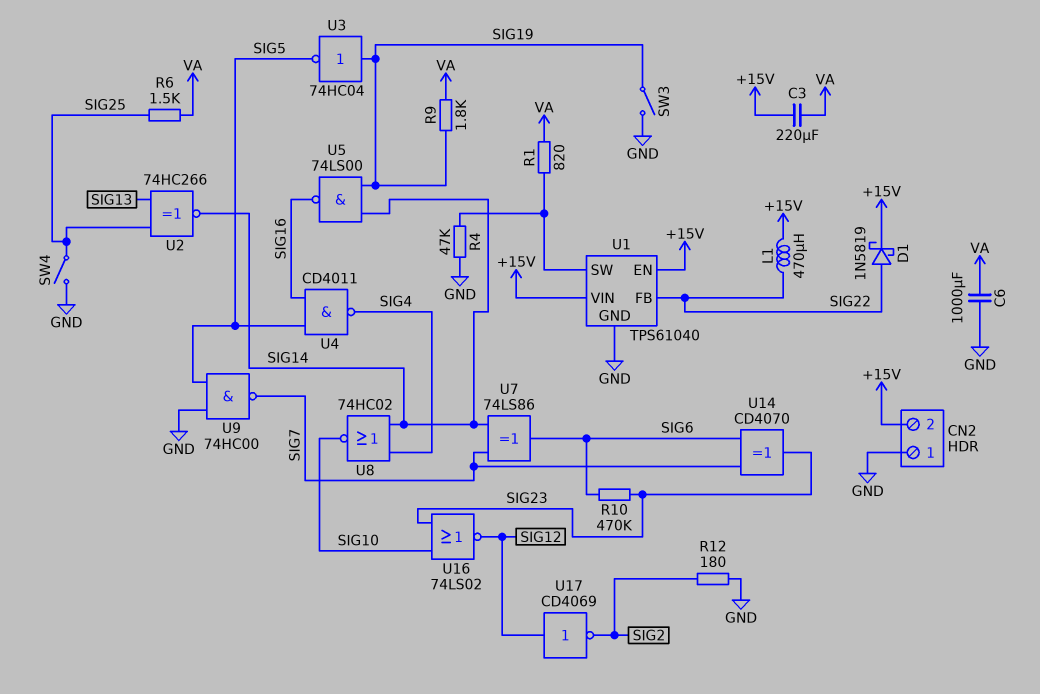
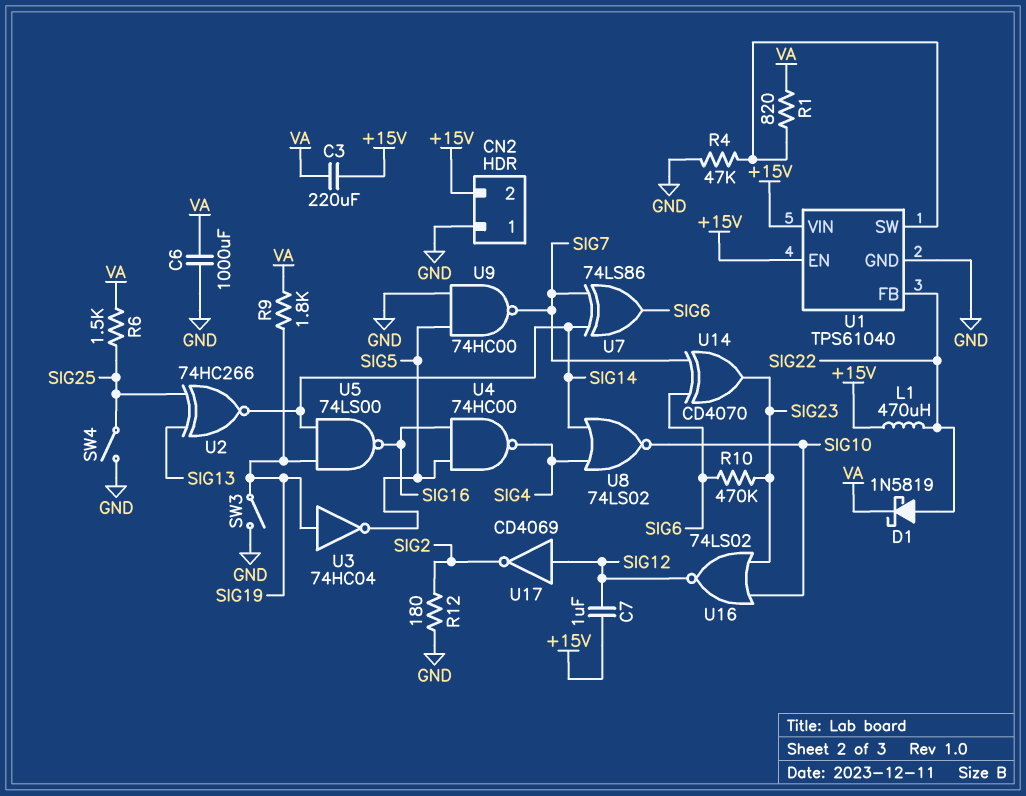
C7: none -> 1uF (+15V, SIG12)
D1: schottky 1N5819 (A SIG22, K +15V) -> schottky 1N5819 (A SIG22, K VA)
U4: NAND CD4011 (in SIG5, in SIG16, out SIG4) -> NAND 74HC00 (in SIG5, in SIG16, out SIG4)
U8: NOR 74HC02 (in SIG4, in SIG14, out SIG10) -> NOR 74LS02 (in SIG4, in SIG14, out SIG10)

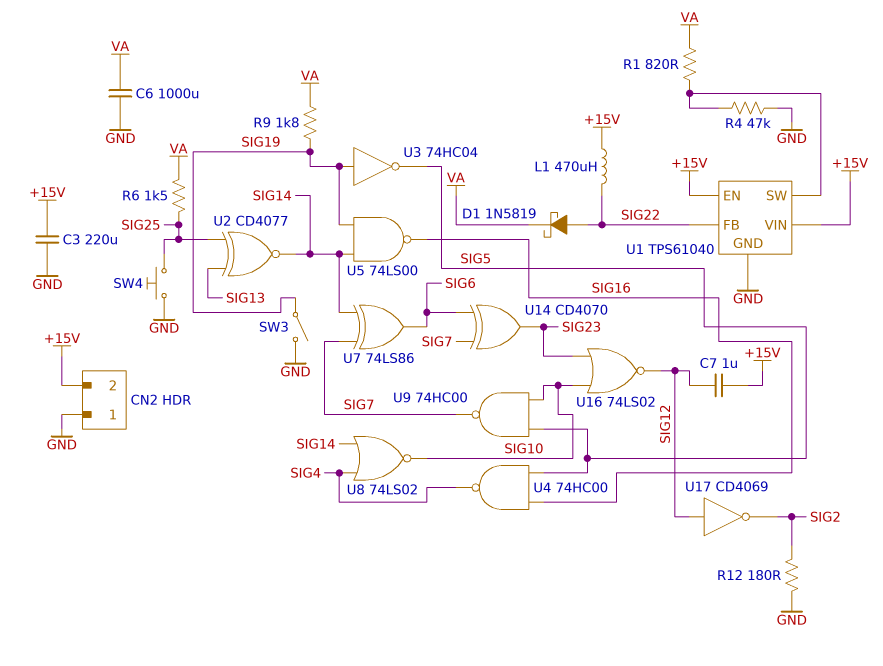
C3: 220uF (+15V, VA) -> 220uF (+15V, GND)
R10: 470k (SIG6, SIG23) -> none
SW4: switch (GND, SIG25) -> button (GND, SIG25)
U2: XNOR 74HC266 (in SIG13, in SIG25, out SIG14) -> XNOR CD4077 (in SIG13, in SIG25, out SIG14)
U9: NAND 74HC00 (in GND, in SIG5, out SIG7) -> NAND 74HC00 (in SIG5, in SIG10, out SIG7)

